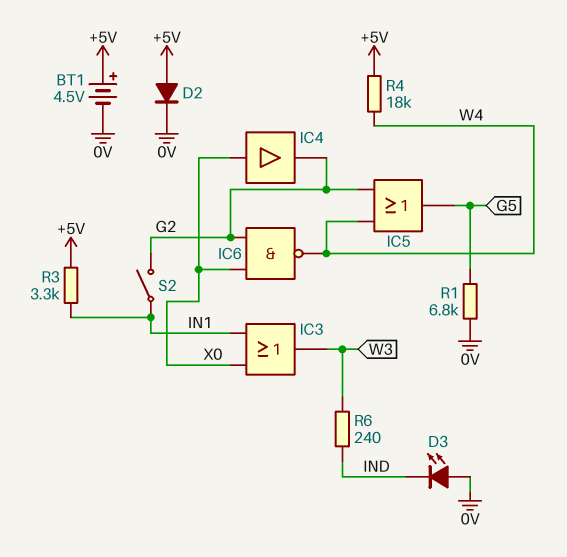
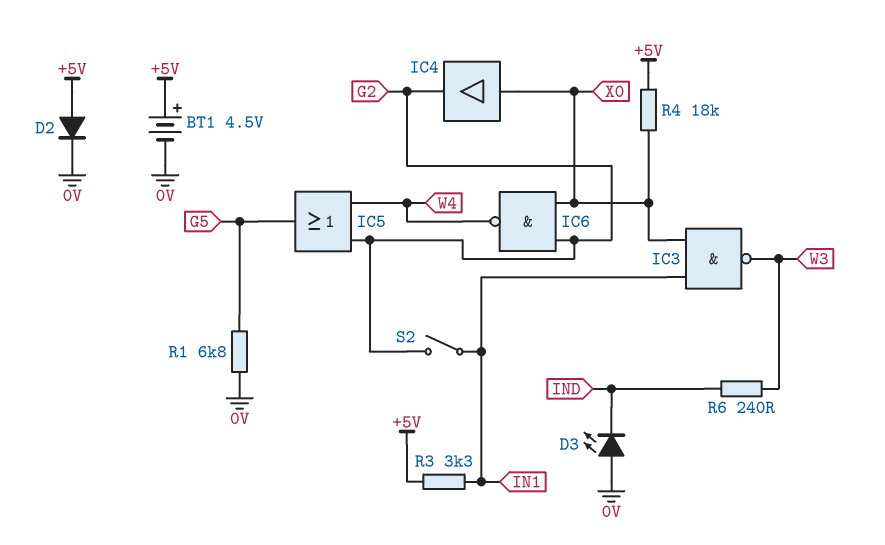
IC3: OR (in IN1, in X0, out W3) -> NAND (in IN1, in X0, out W3)
R4: 18k (+5V, W4) -> 18k (+5V, X0)

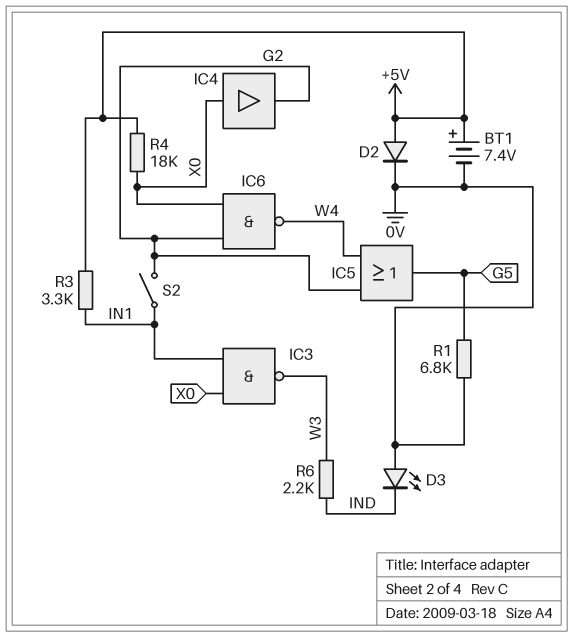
BT1: 4.5V (plus +5V, minus 0V) -> 7.4V (plus +5V, minus 0V)
R6: 240 (IND, W3) -> 2.2k (IND, W3)

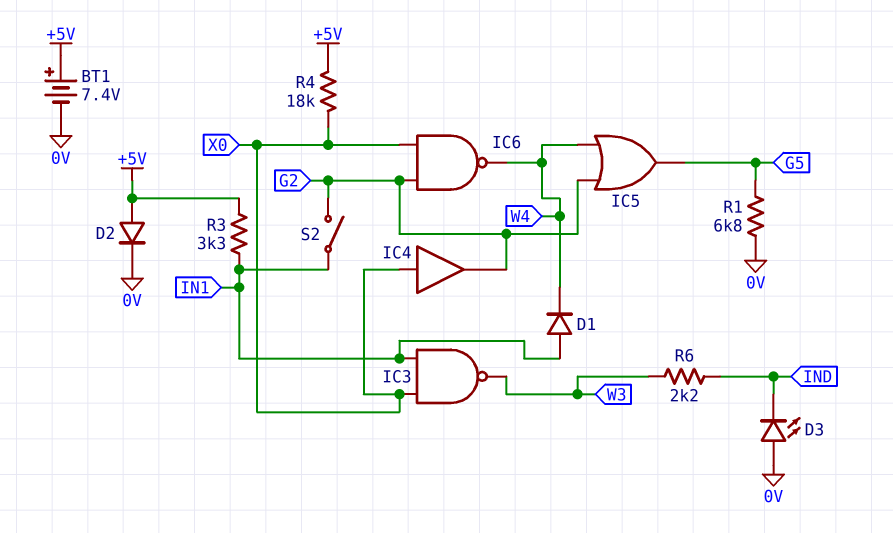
D1: none -> diode (A IN1, K W4)

